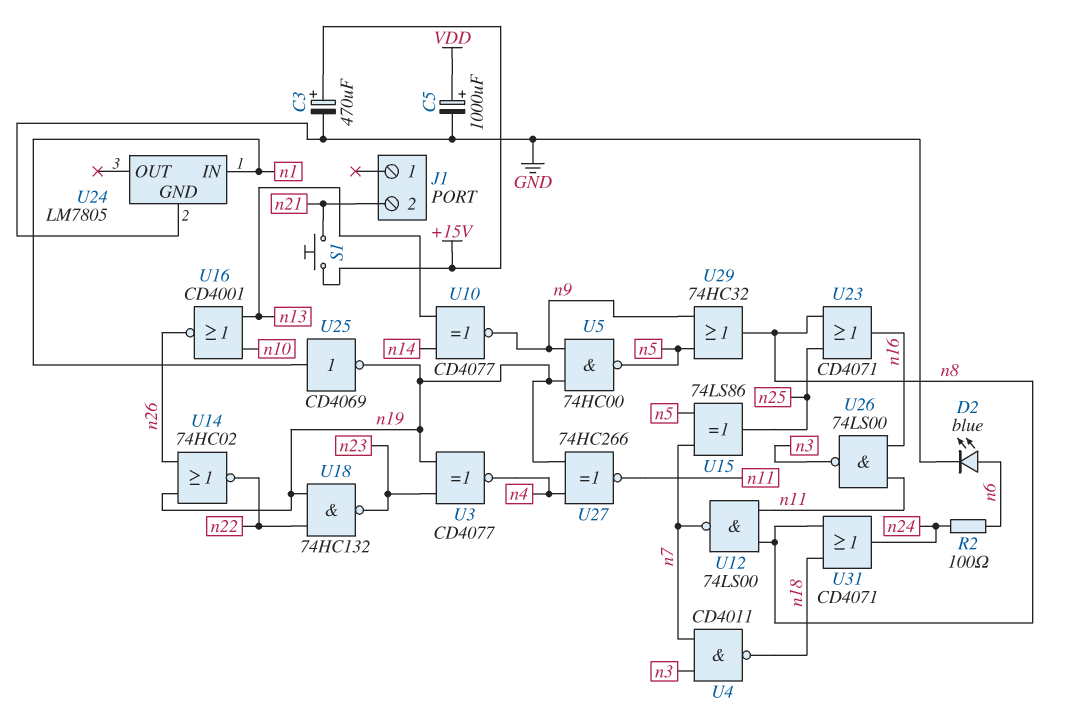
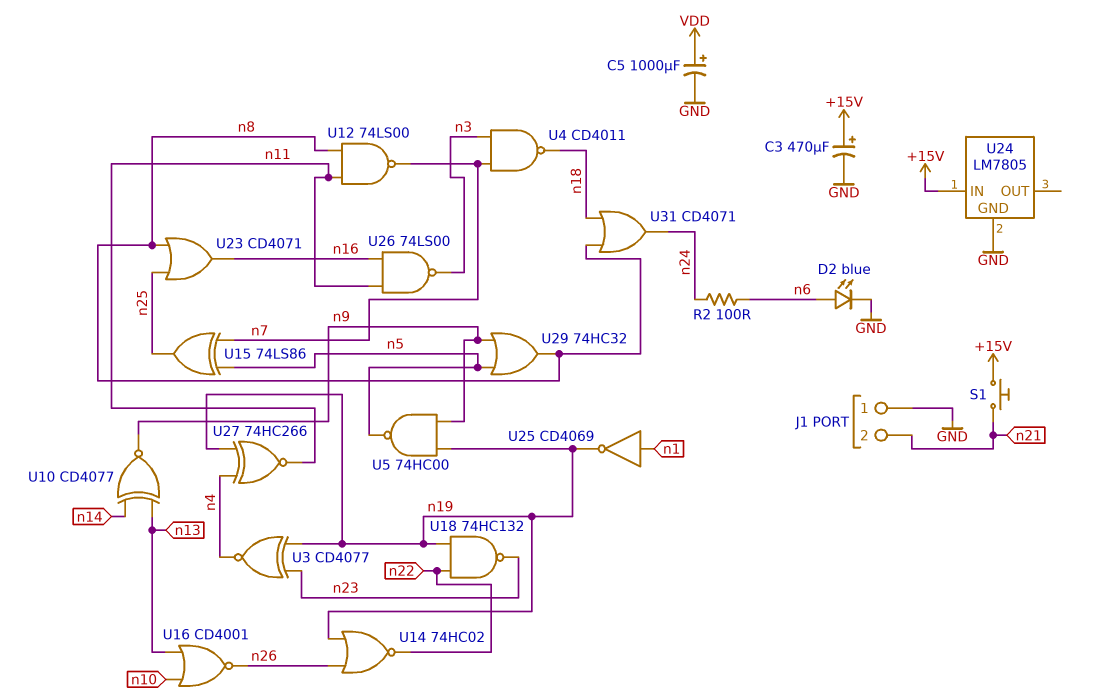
J1 pin 1: none -> GND
U24 pin IN: n1 -> +15V

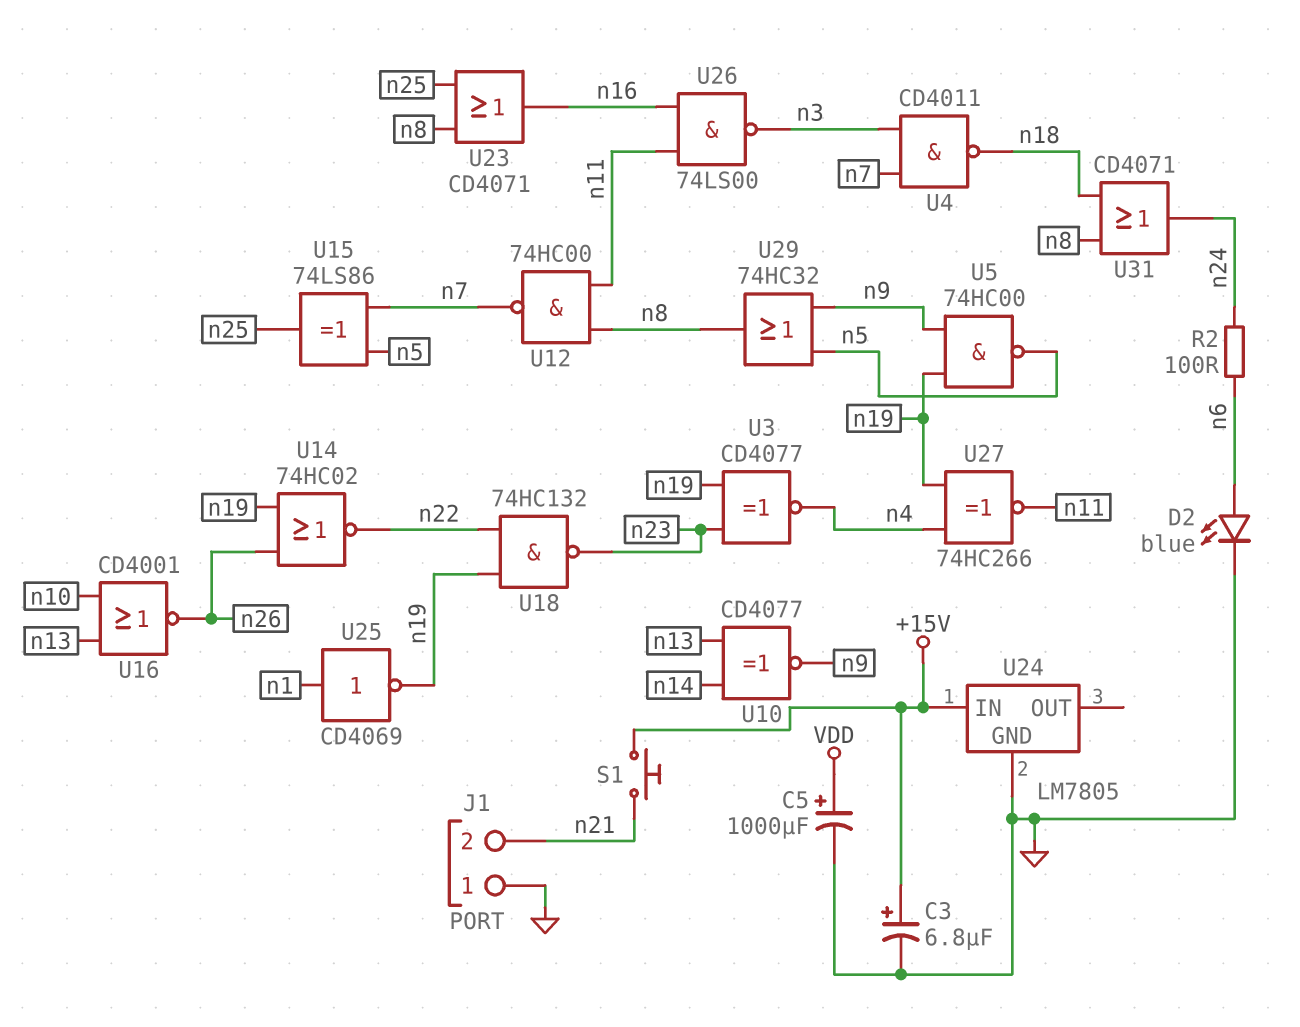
C3: 470uF (plus +15V, minus GND) -> 6.8uF (plus +15V, minus GND)
U12: NAND 74LS00 (in n8, in n11, out n7) -> NAND 74HC00 (in n8, in n11, out n7)

